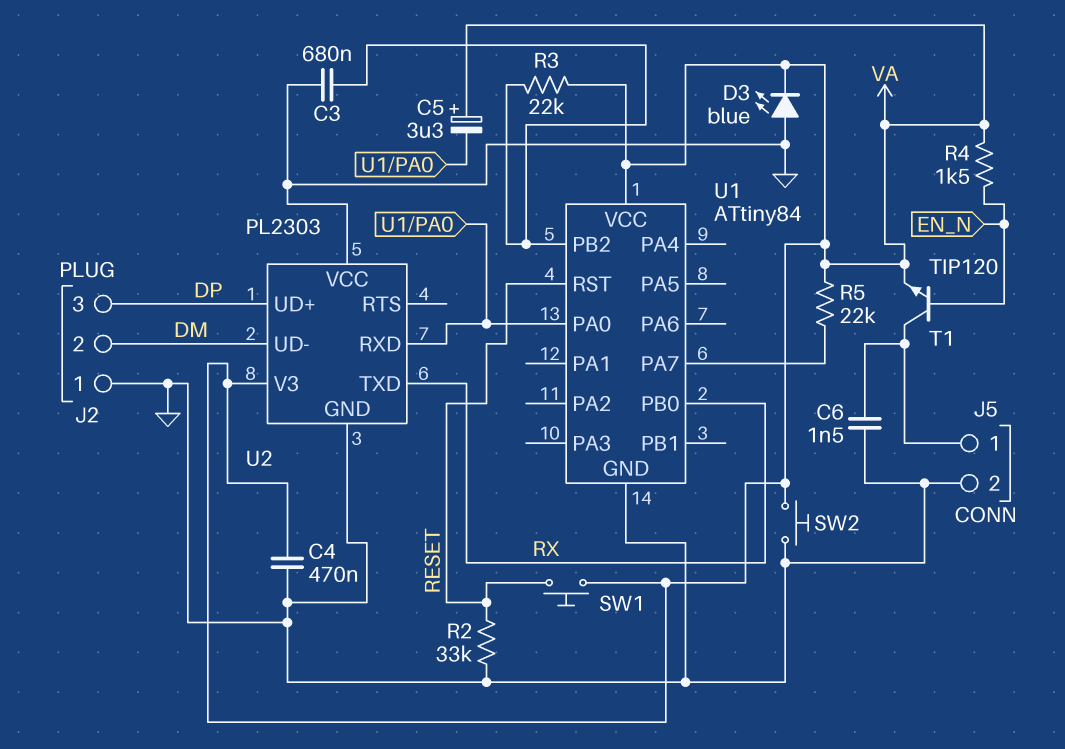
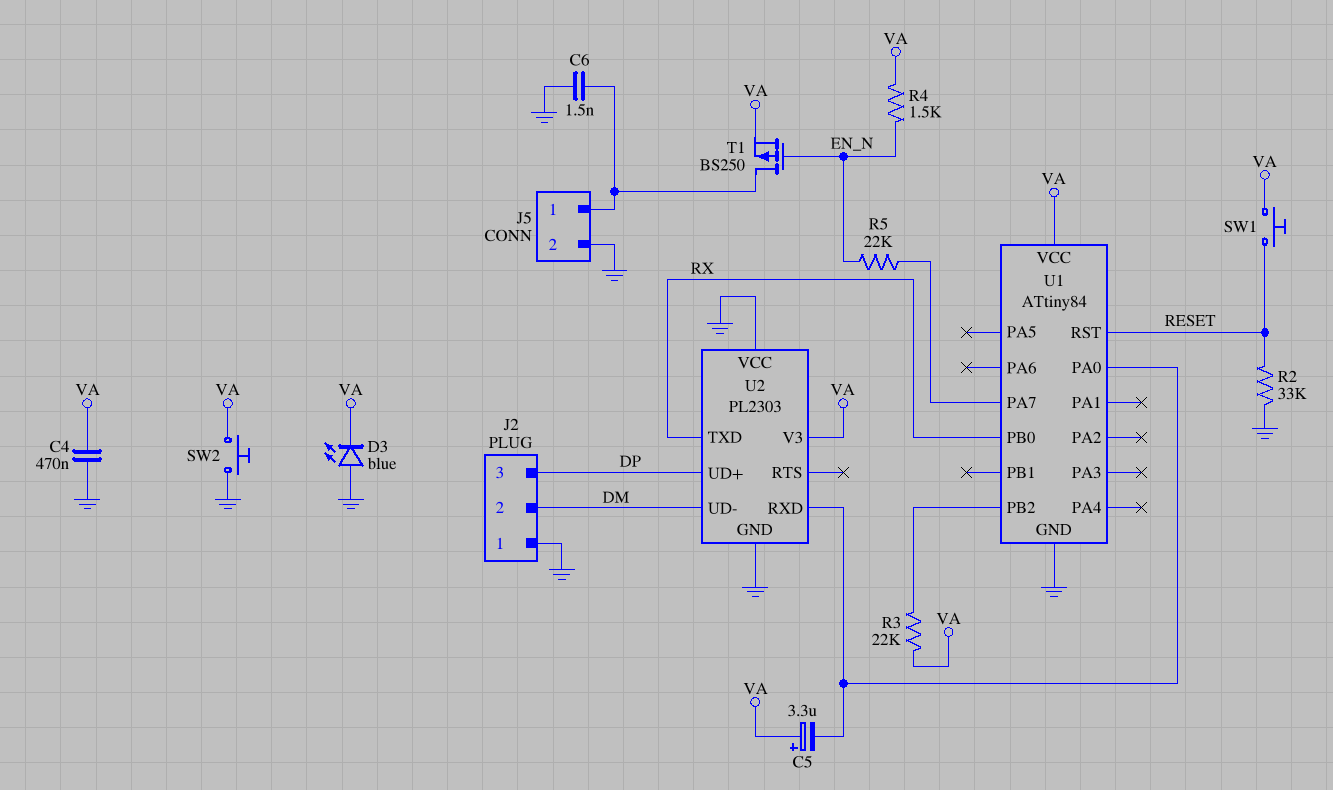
C3: 680nF (GND, U1/PB2) -> none
R5: 22k (U1/PA7, VA) -> 22k (EN_N, U1/PA7)
T1: NPN TIP120 (B EN_N, C J5/1, E VA) -> PMOS BS250 (G EN_N, D J5/1, S VA)

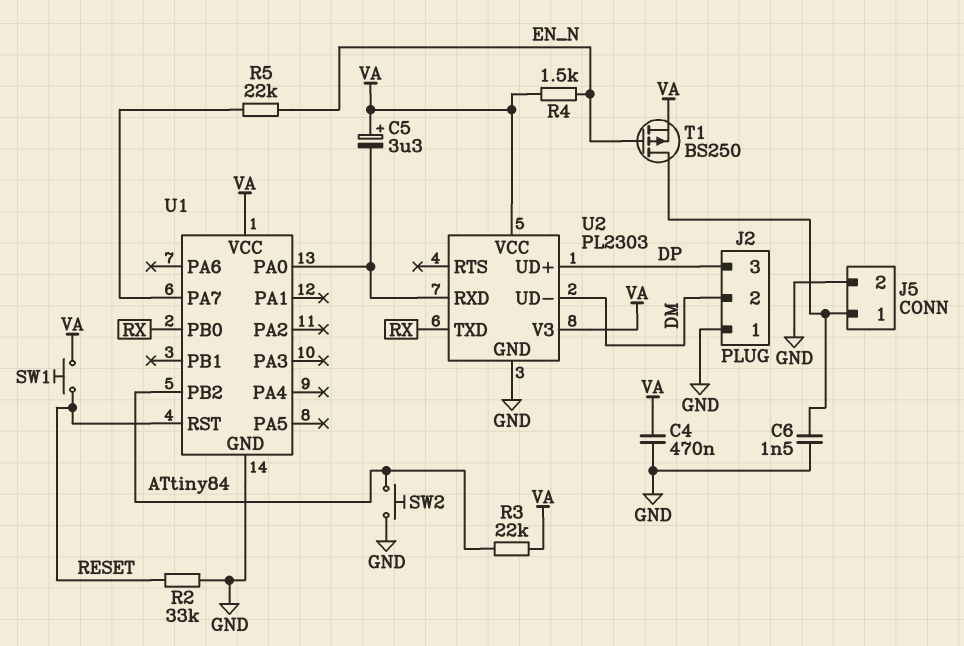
D3: LED blue (A GND, K VA) -> none
SW2: button (GND, VA) -> button (GND, U1/PB2)
U2 pin VCC: GND -> VA

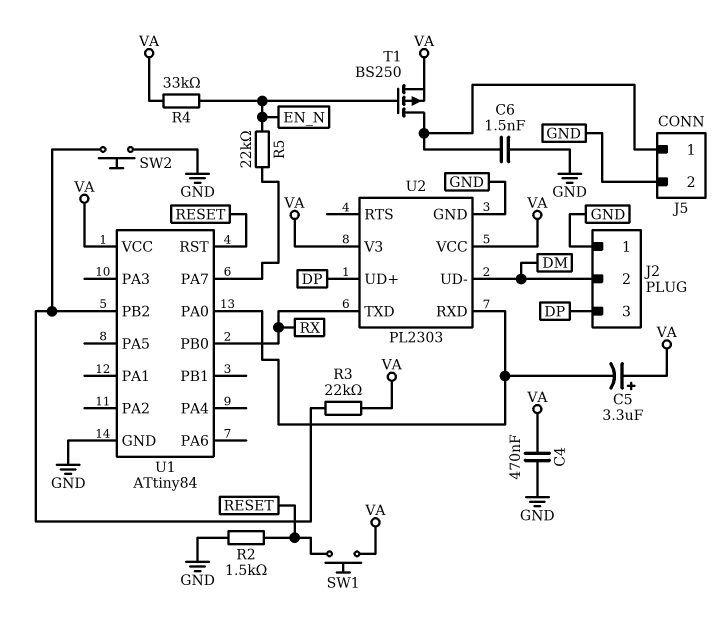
R2: 33k (GND, RESET) -> 1.5k (GND, RESET)
R4: 1.5k (EN_N, VA) -> 33k (EN_N, VA)

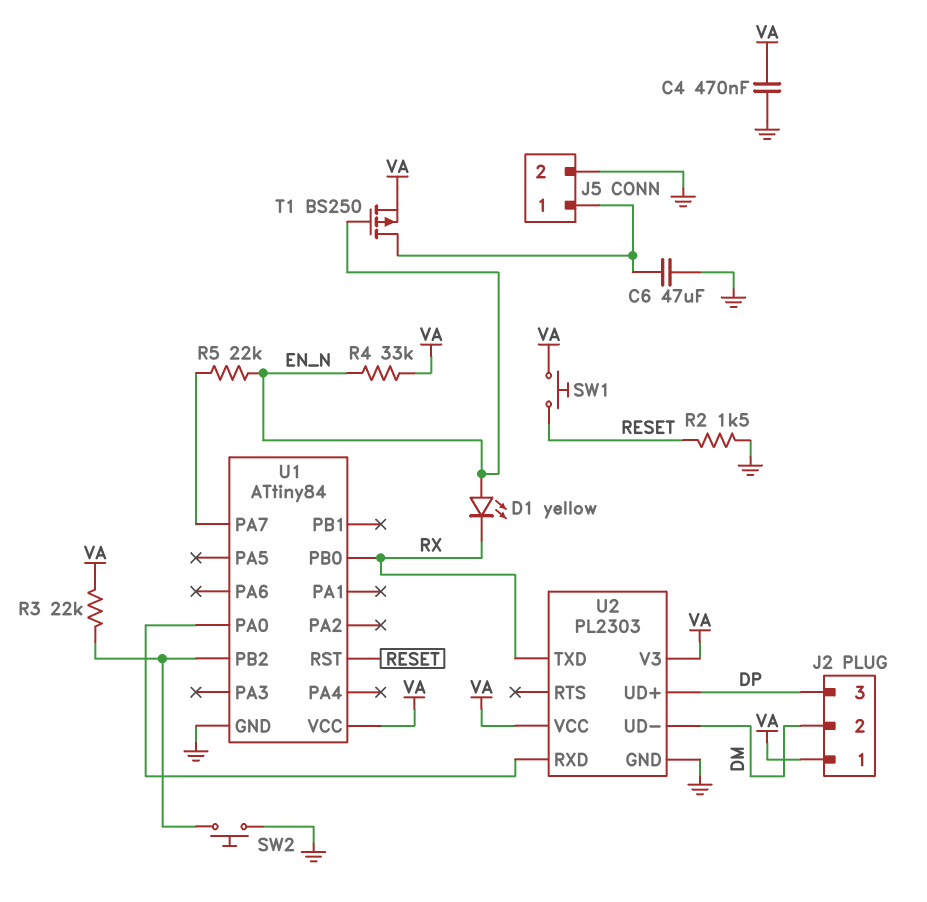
C5: 3.3uF (plus VA, minus U1/PA0) -> none
C6: 1.5nF (GND, J5/1) -> 47uF (GND, J5/1)
D1: none -> LED yellow (A EN_N, K RX)
J2 pin 1: GND -> VA

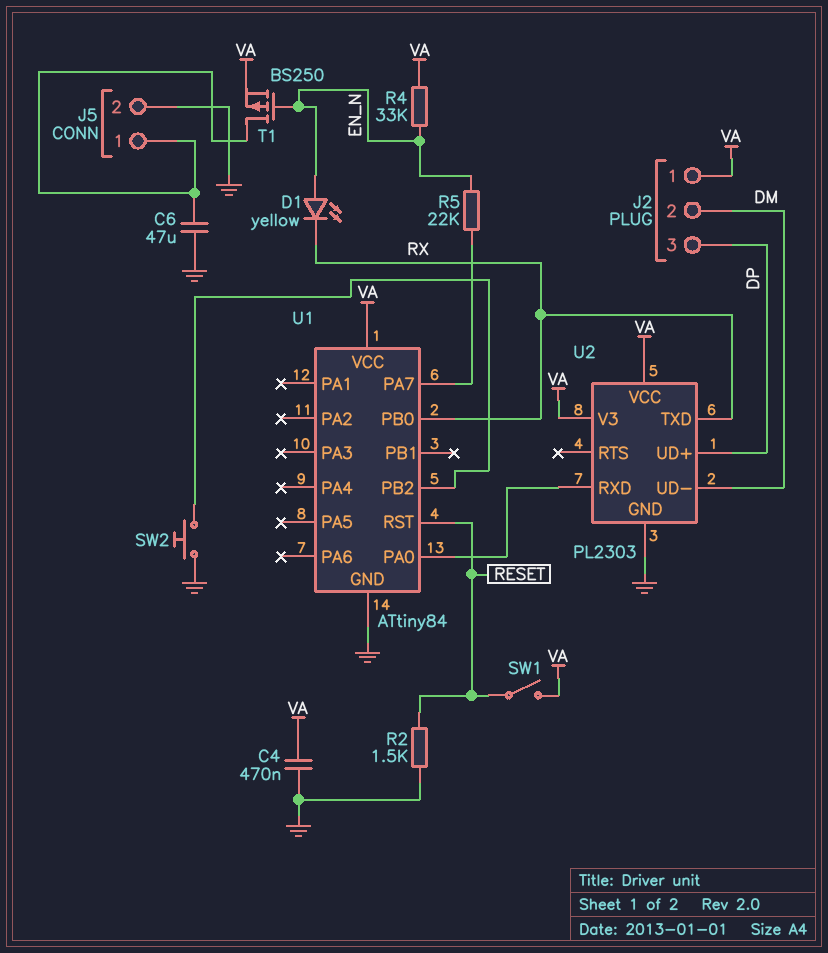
R3: 22k (U1/PB2, VA) -> none
SW1: button (RESET, VA) -> switch (RESET, VA)

